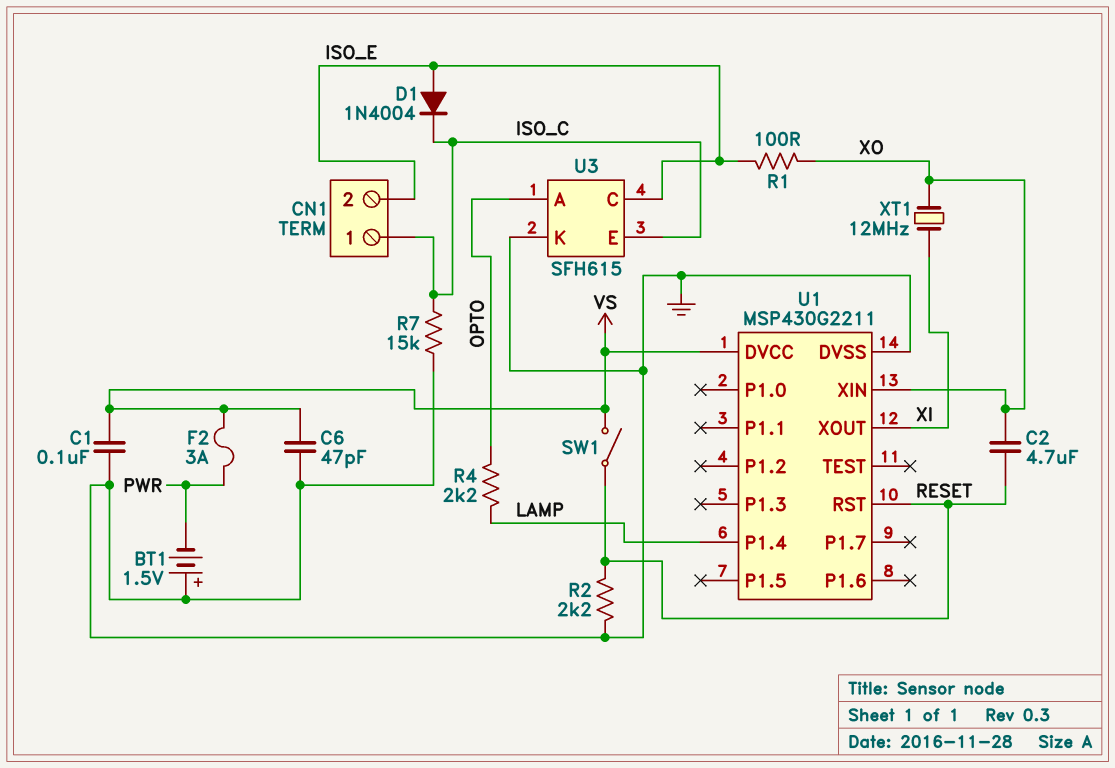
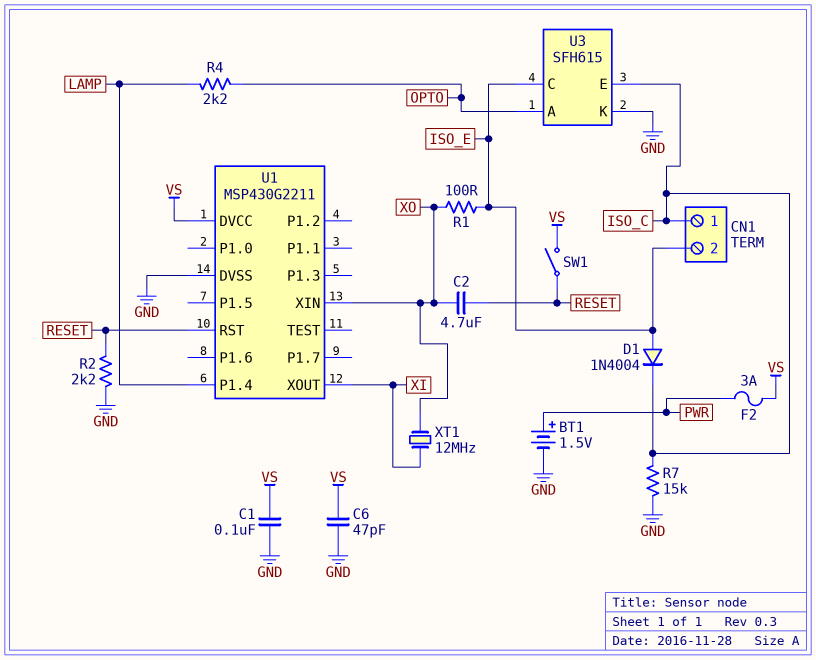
BT1: 1.5V (plus GND, minus PWR) -> 1.5V (plus PWR, minus GND)

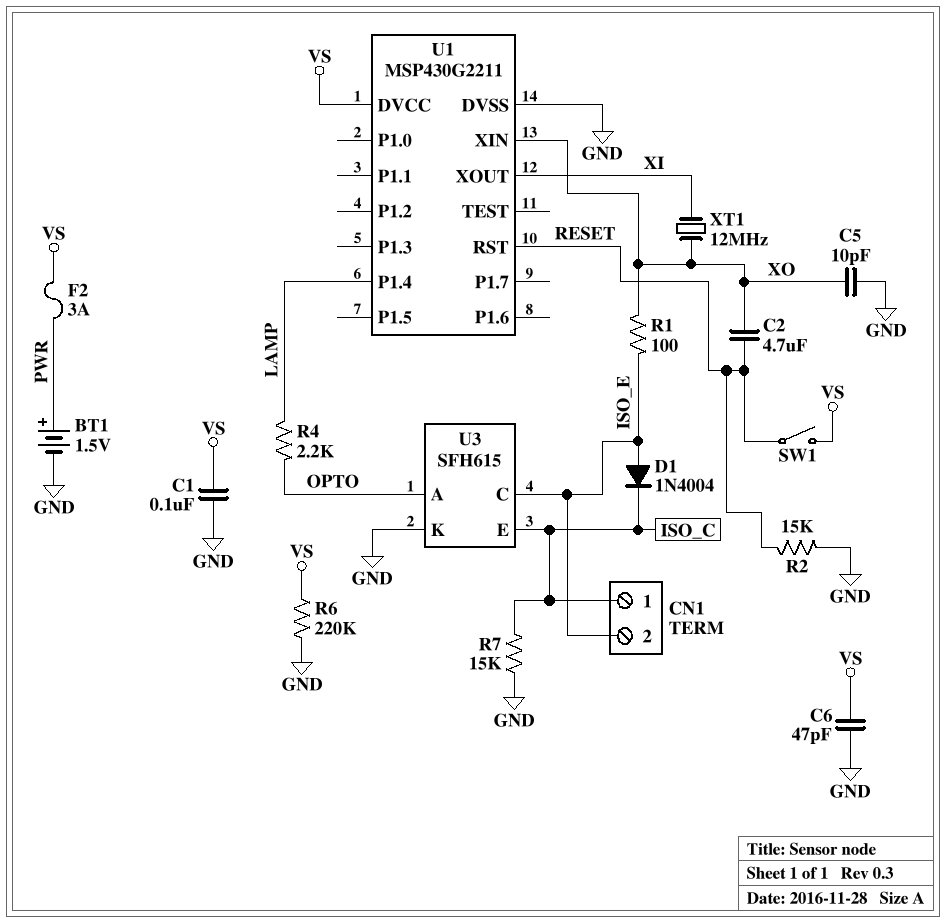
C5: none -> 10pF (GND, XO)
R2: 2.2k (GND, RESET) -> 15k (GND, RESET)
R6: none -> 220k (GND, VS)

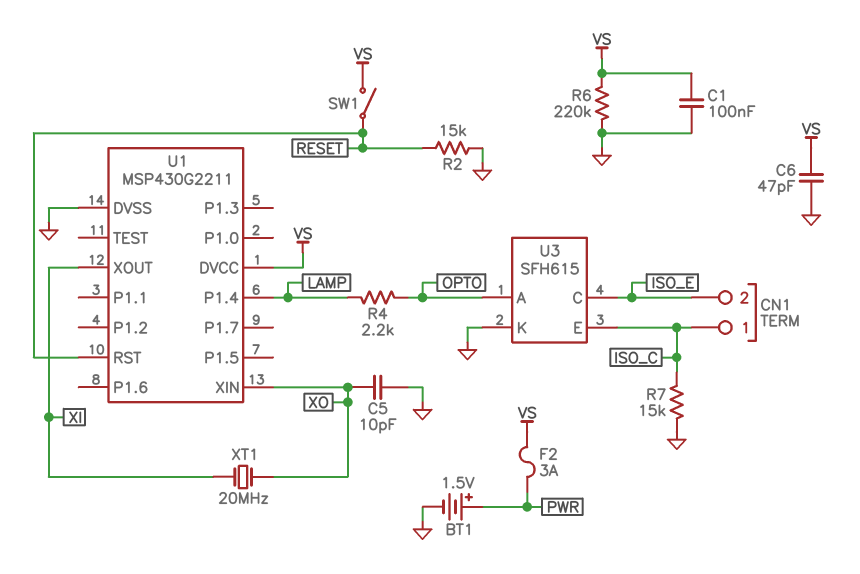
C2: 4.7uF (RESET, XO) -> none
D1: diode 1N4004 (A ISO_E, K ISO_C) -> none
R1: 100 (ISO_E, XO) -> none
XT1: 12MHz (XI, XO) -> 20MHz (XI, XO)

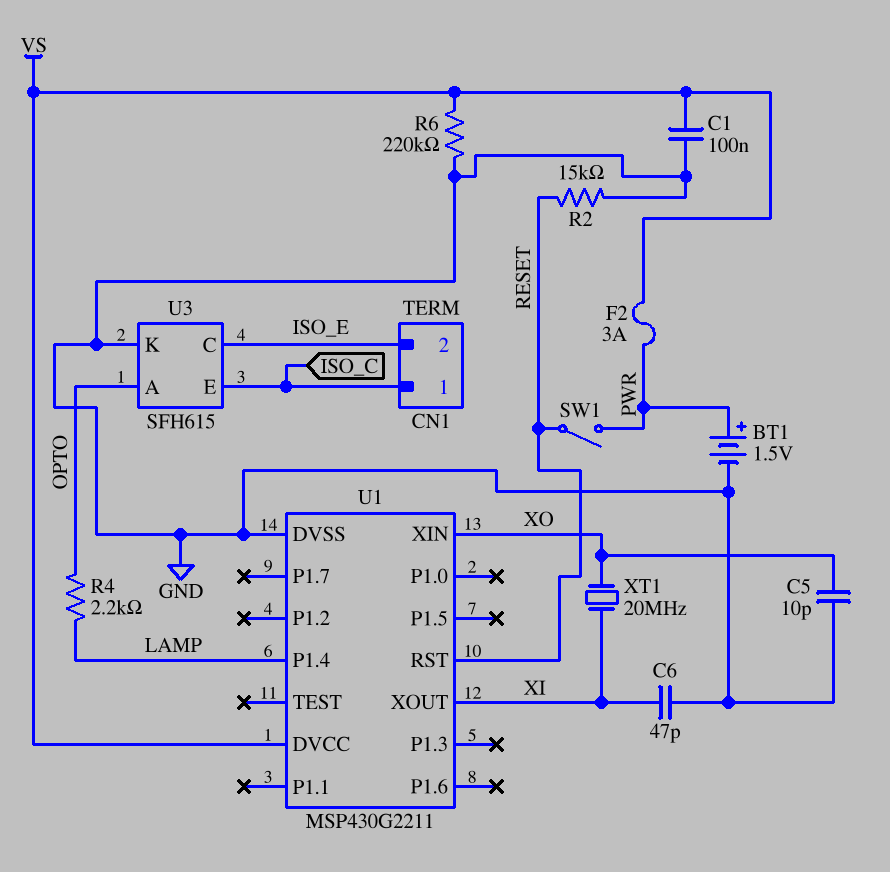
C6: 47pF (GND, VS) -> 47pF (GND, XI)
R7: 15k (GND, ISO_C) -> none
SW1: switch (RESET, VS) -> switch (PWR, RESET)

